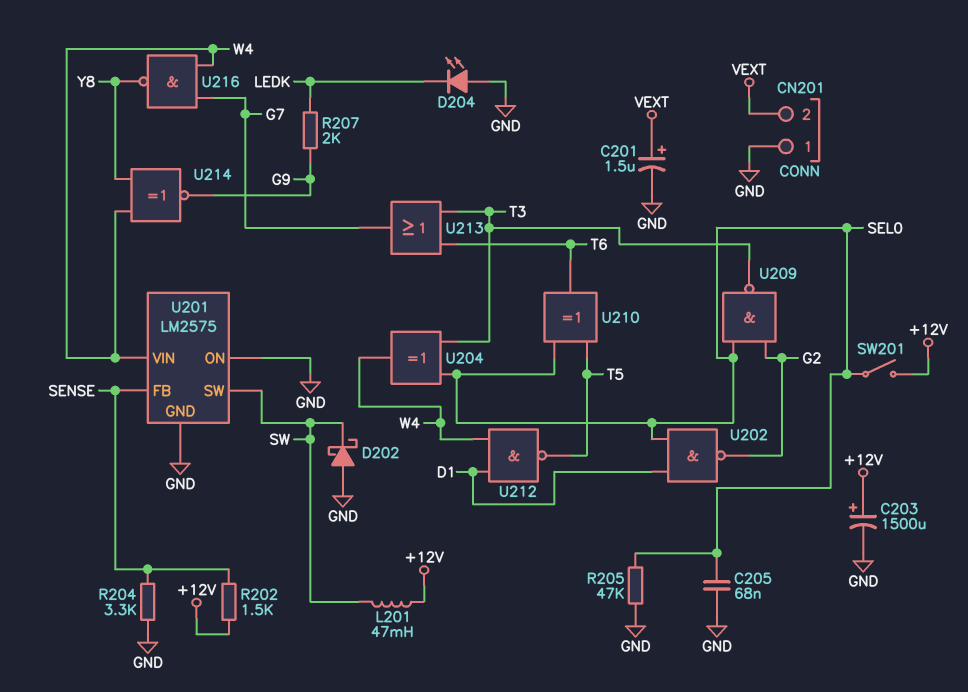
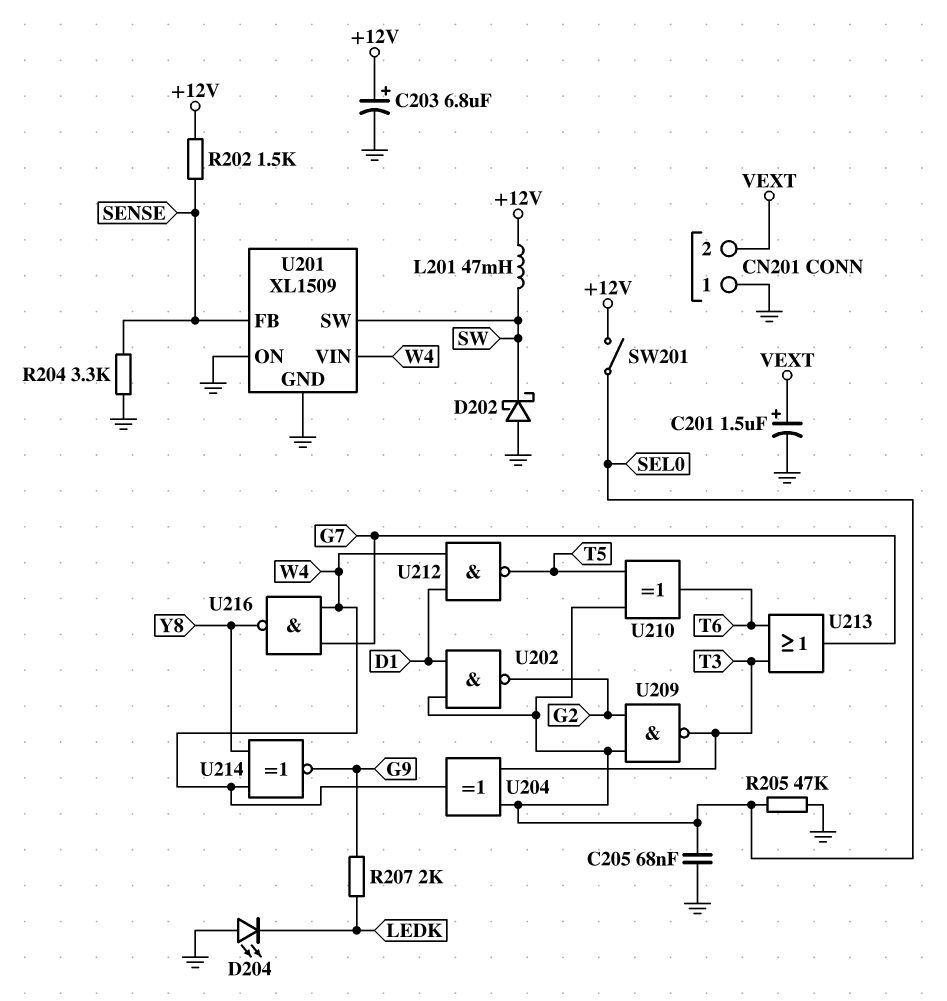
C203: 1500uF (plus +12V, minus GND) -> 6.8uF (plus +12V, minus GND)
U201: LM2575 -> XL1509

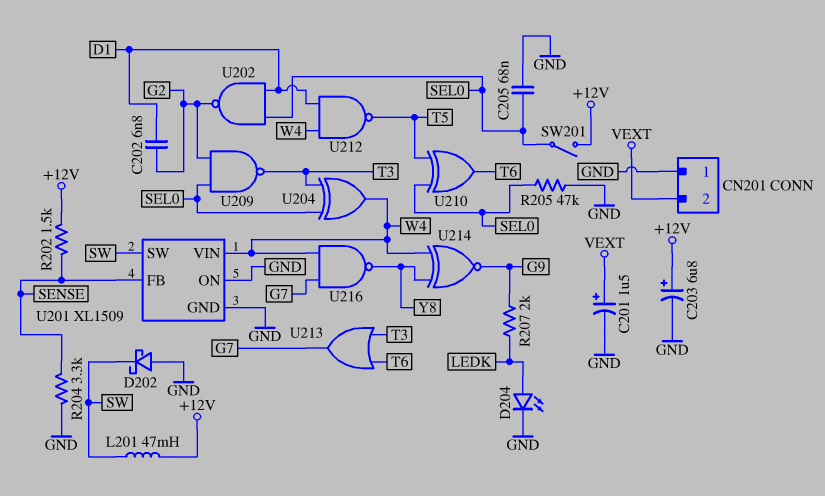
C202: none -> 6.8nF (D1, G2)
D204: LED (A GND, K LEDK) -> LED (A LEDK, K GND)

